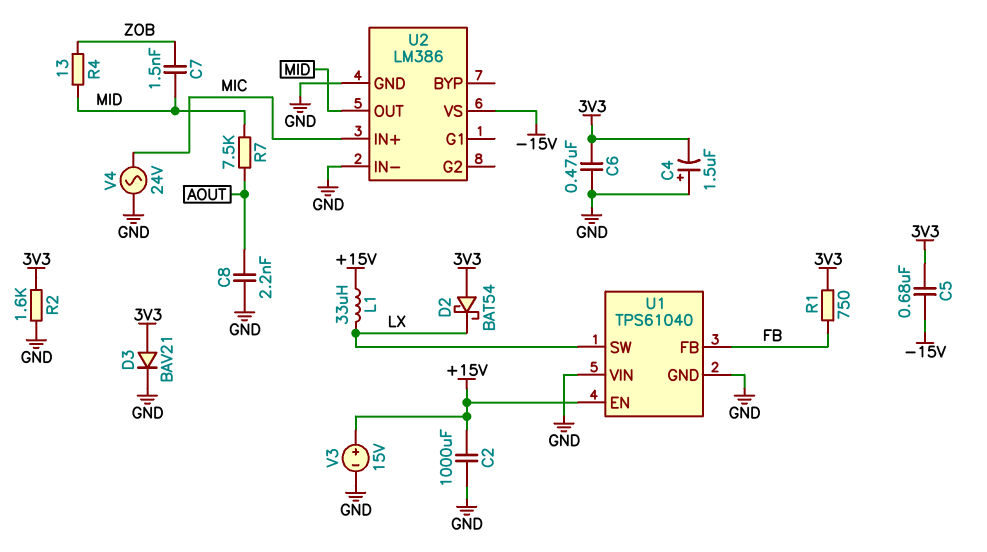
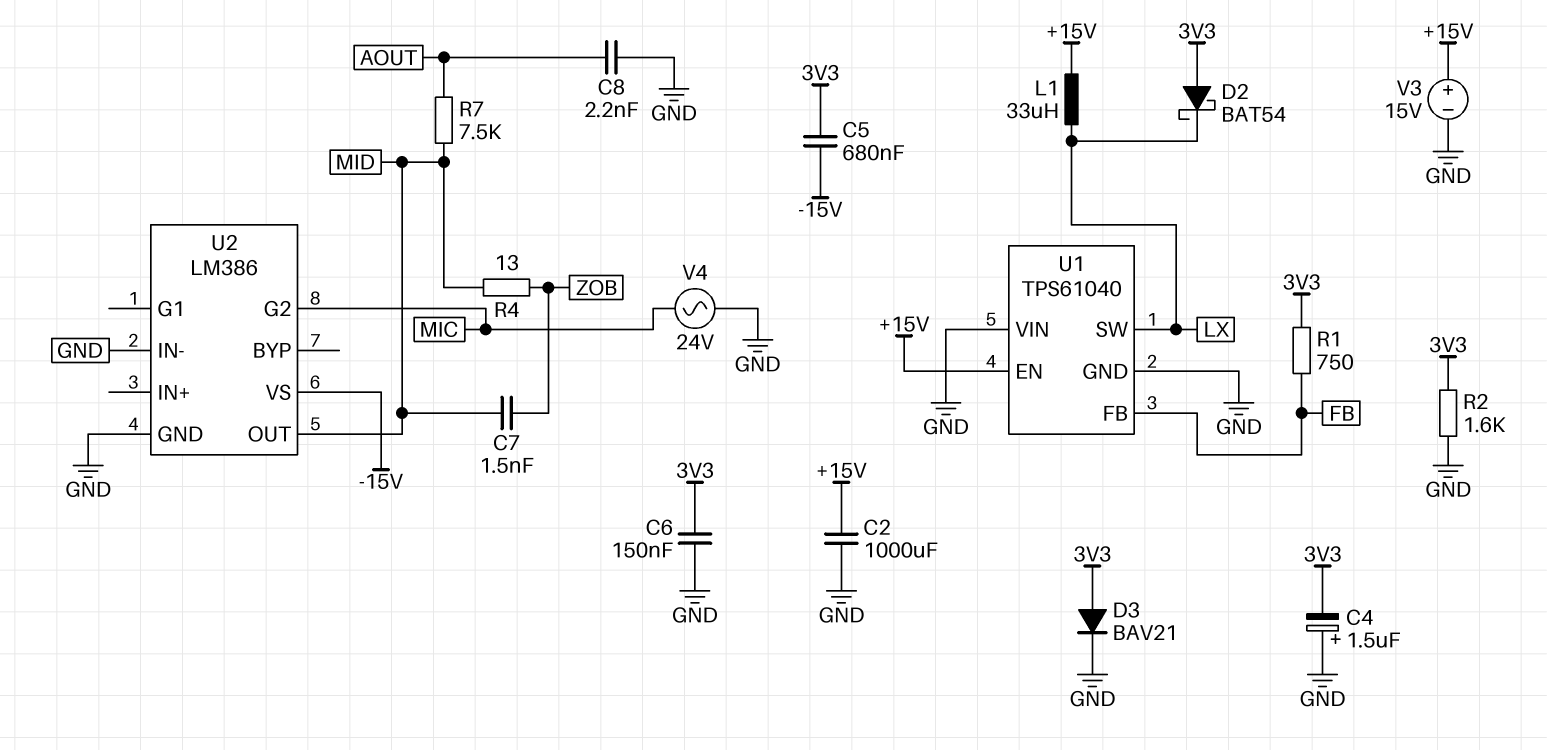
C6: 470nF (3V3, GND) -> 150nF (3V3, GND)
U2 pin G2: none -> MIC
U2 pin IN+: MIC -> none

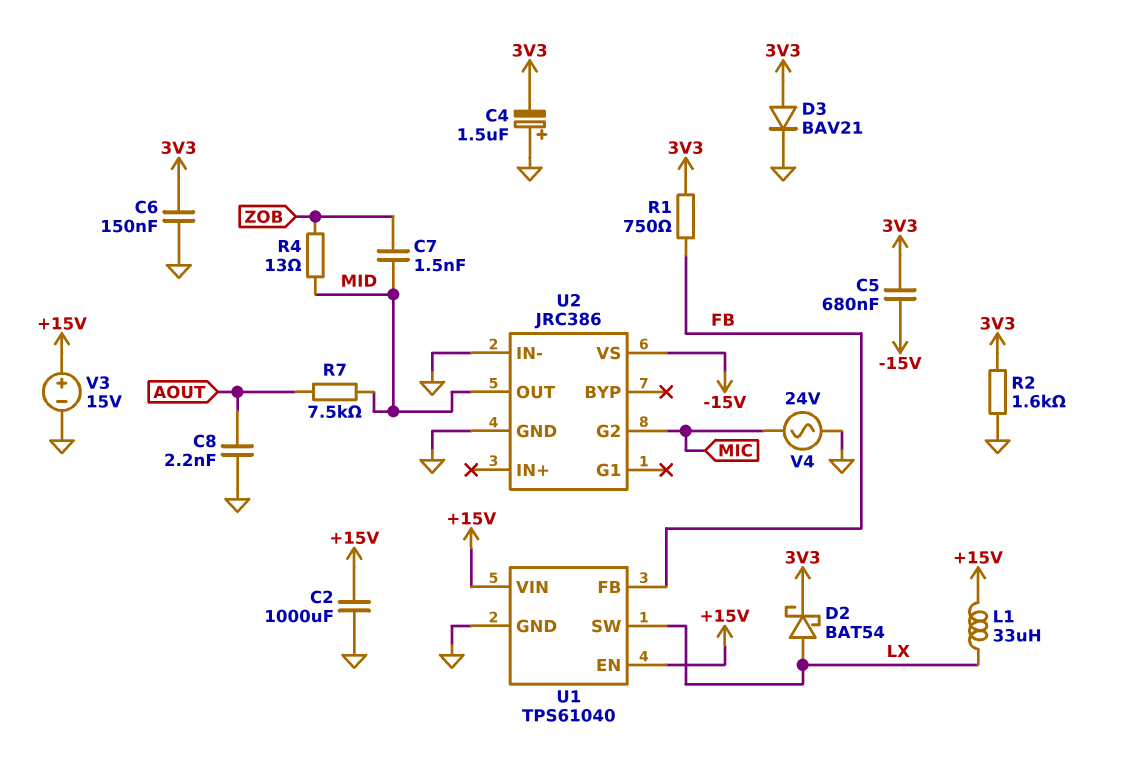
D2: schottky BAT54 (A 3V3, K LX) -> schottky BAT54 (A LX, K 3V3)
U1 pin VIN: GND -> +15V
U2: LM386 -> JRC386

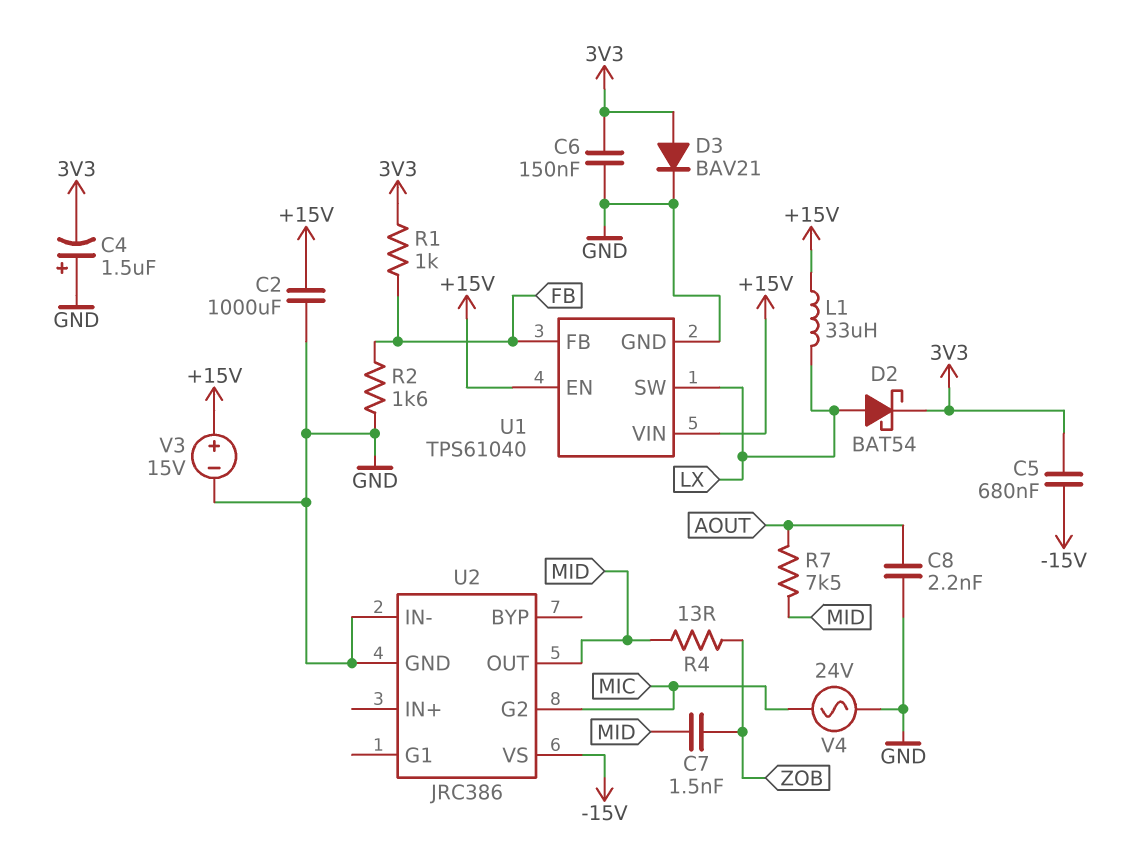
R1: 750 (3V3, FB) -> 1k (3V3, FB)
R2: 1.6k (3V3, GND) -> 1.6k (FB, GND)

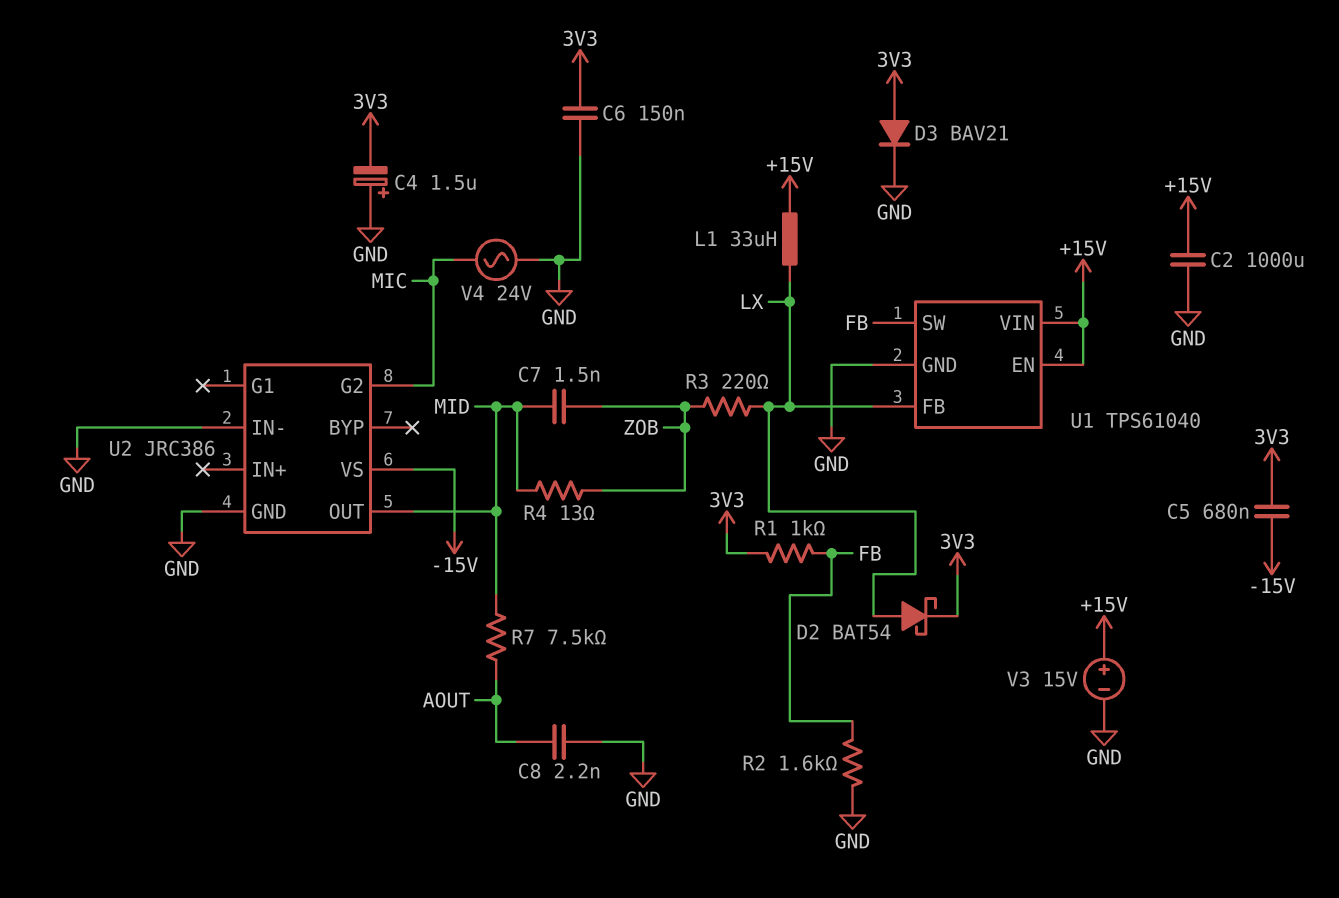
R3: none -> 220 (LX, ZOB)
U1 pin FB: FB -> LX
U1 pin SW: LX -> FB

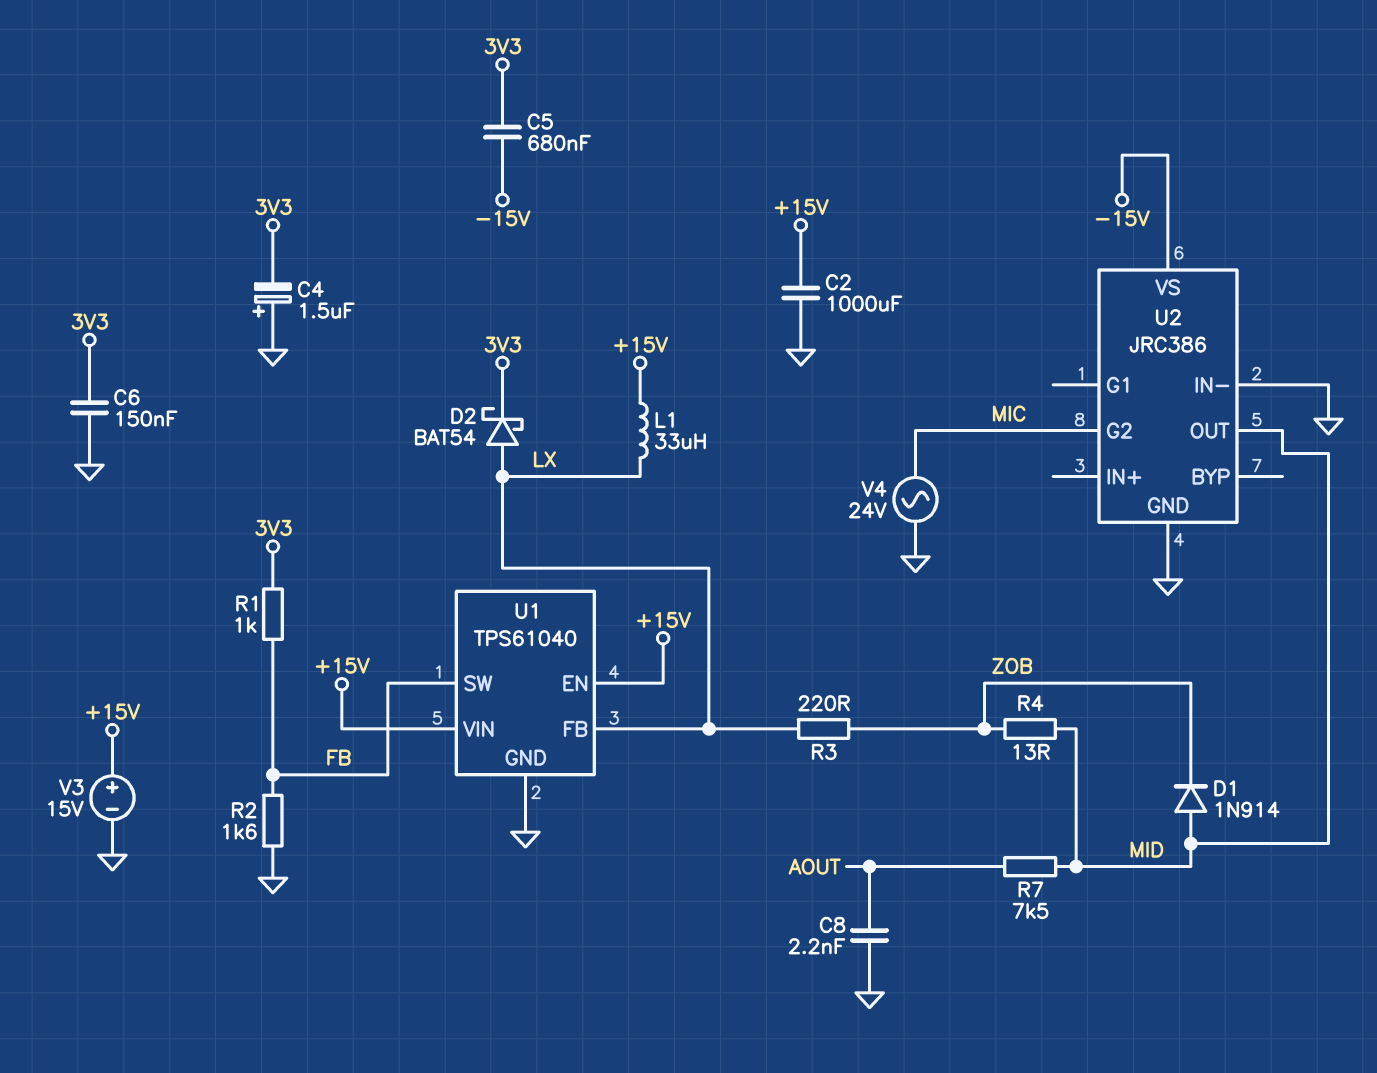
C7: 1.5nF (MID, ZOB) -> none
D1: none -> diode 1N914 (A MID, K ZOB)
D3: diode BAV21 (A 3V3, K GND) -> none

